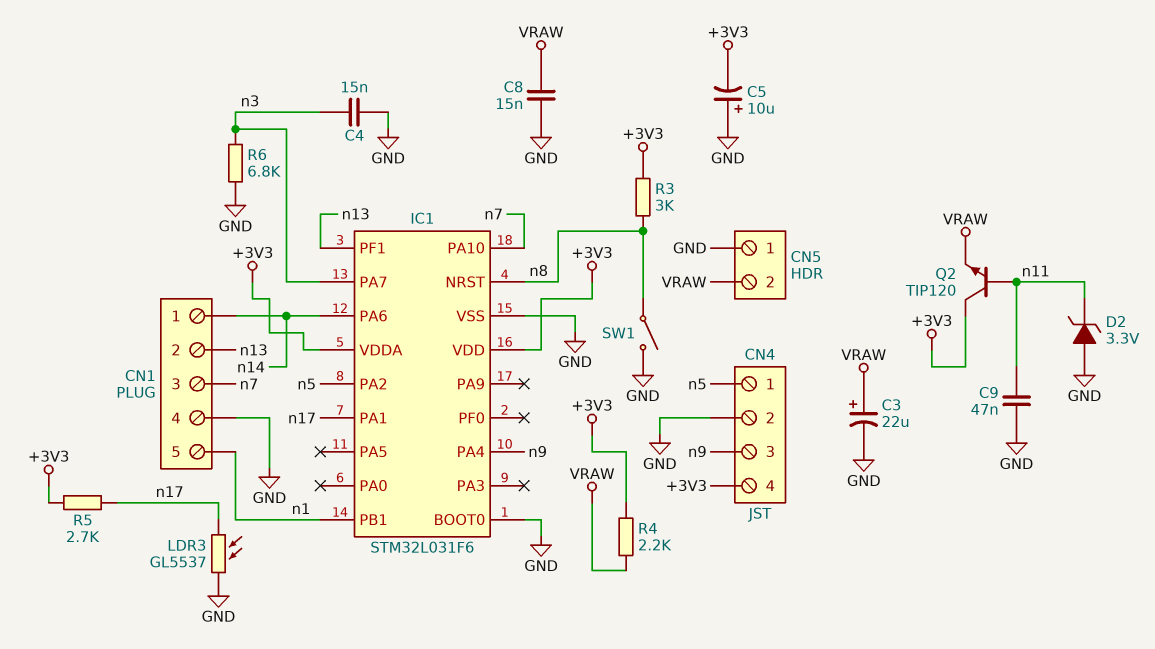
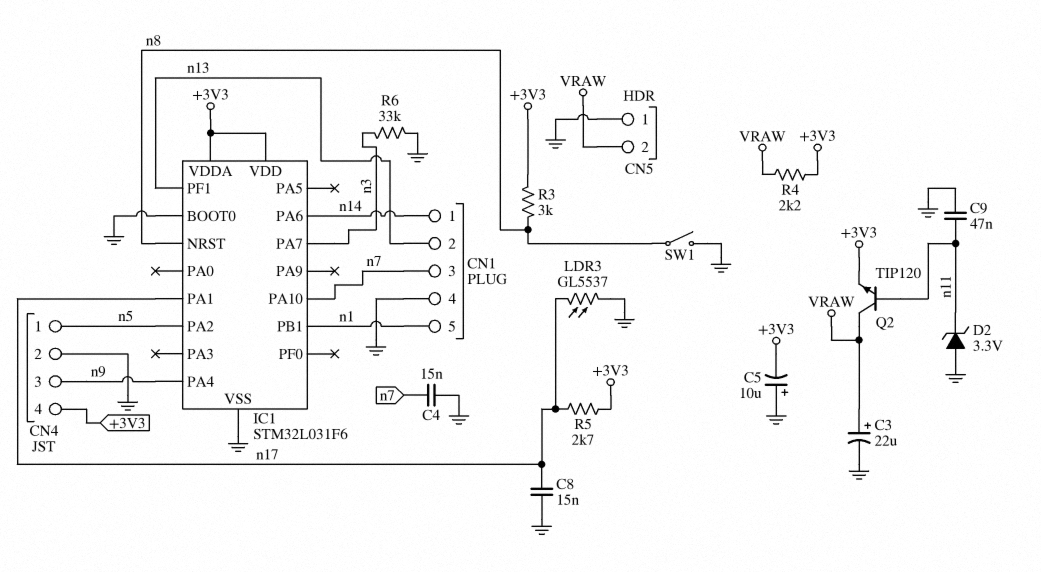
C4: 15nF (GND, n3) -> 15nF (GND, n7)
C8: 15nF (GND, VRAW) -> 15nF (GND, n17)
Q2: NPN TIP120 (B n11, C +3V3, E VRAW) -> NPN TIP120 (B n11, C VRAW, E +3V3)
R6: 6.8k (GND, n3) -> 33k (GND, n3)

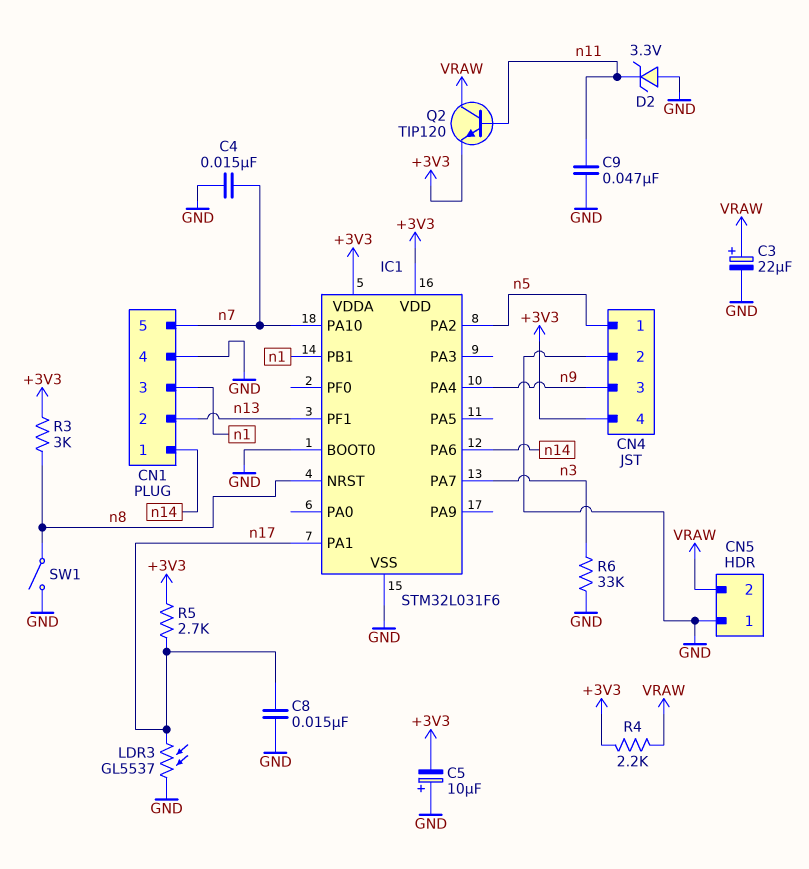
CN1 pin 3: n7 -> n1
CN1 pin 5: n1 -> n7

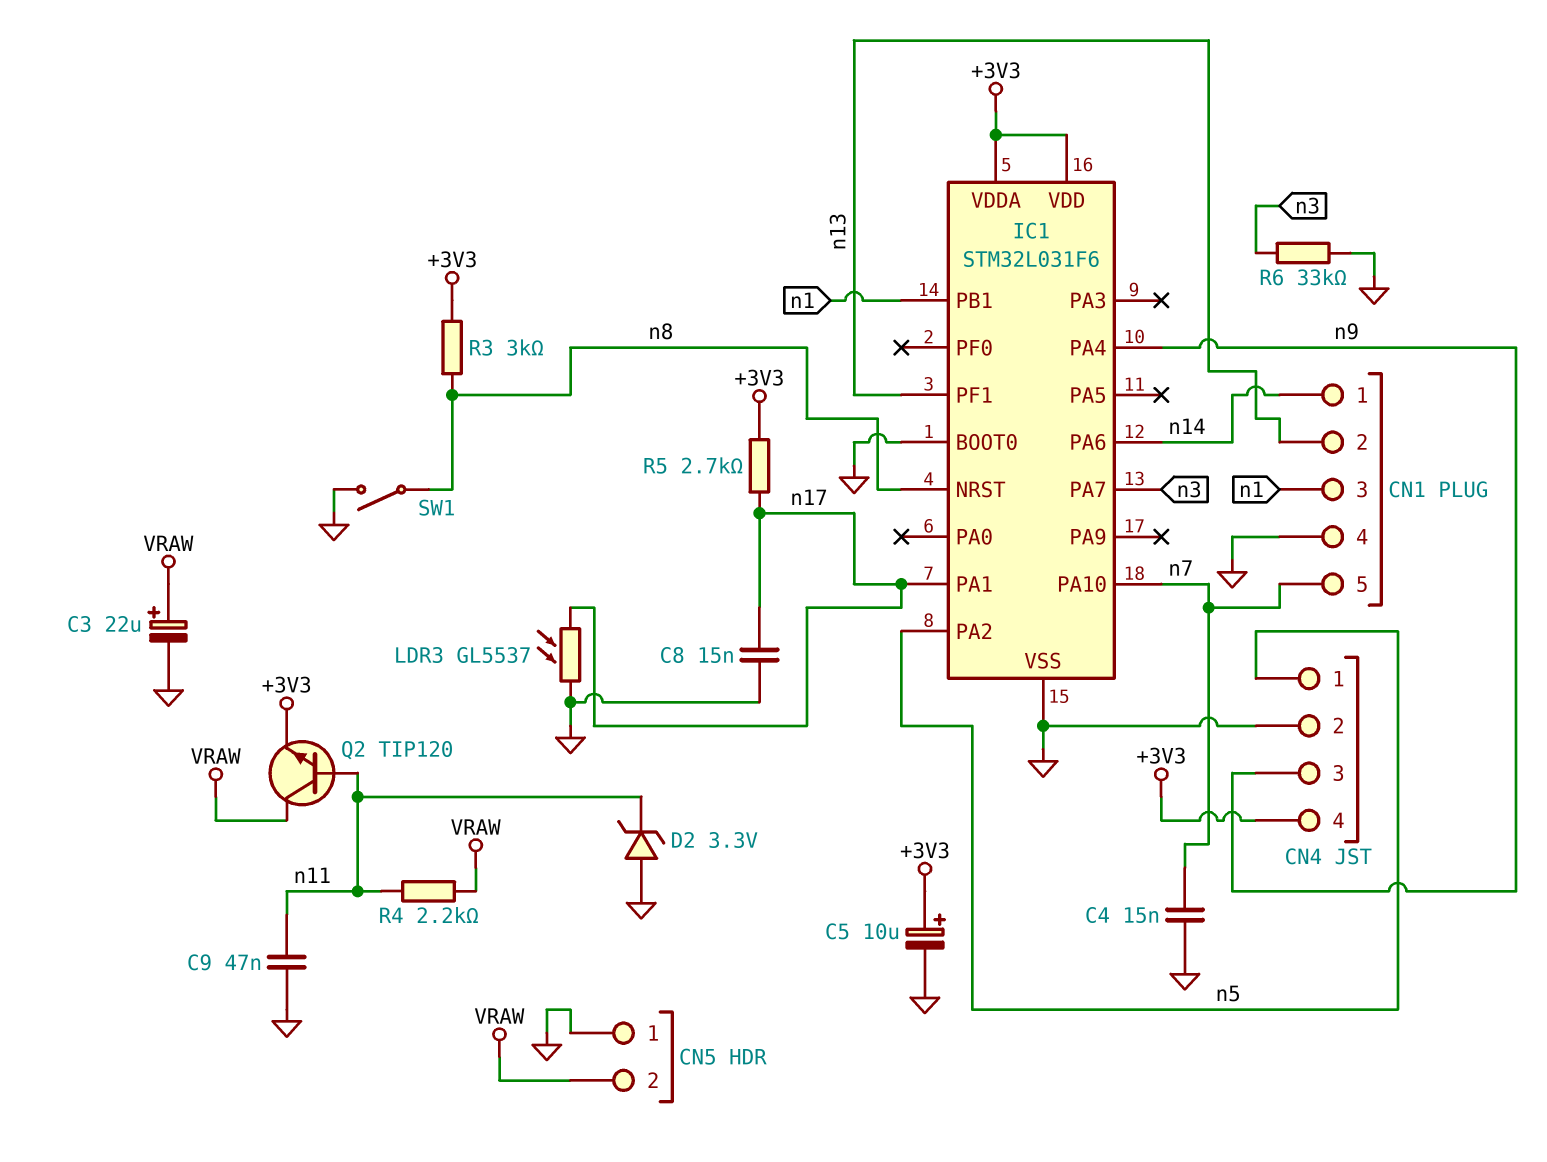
C5: 10uF (plus GND, minus +3V3) -> 10uF (plus +3V3, minus GND)
R4: 2.2k (+3V3, VRAW) -> 2.2k (VRAW, n11)

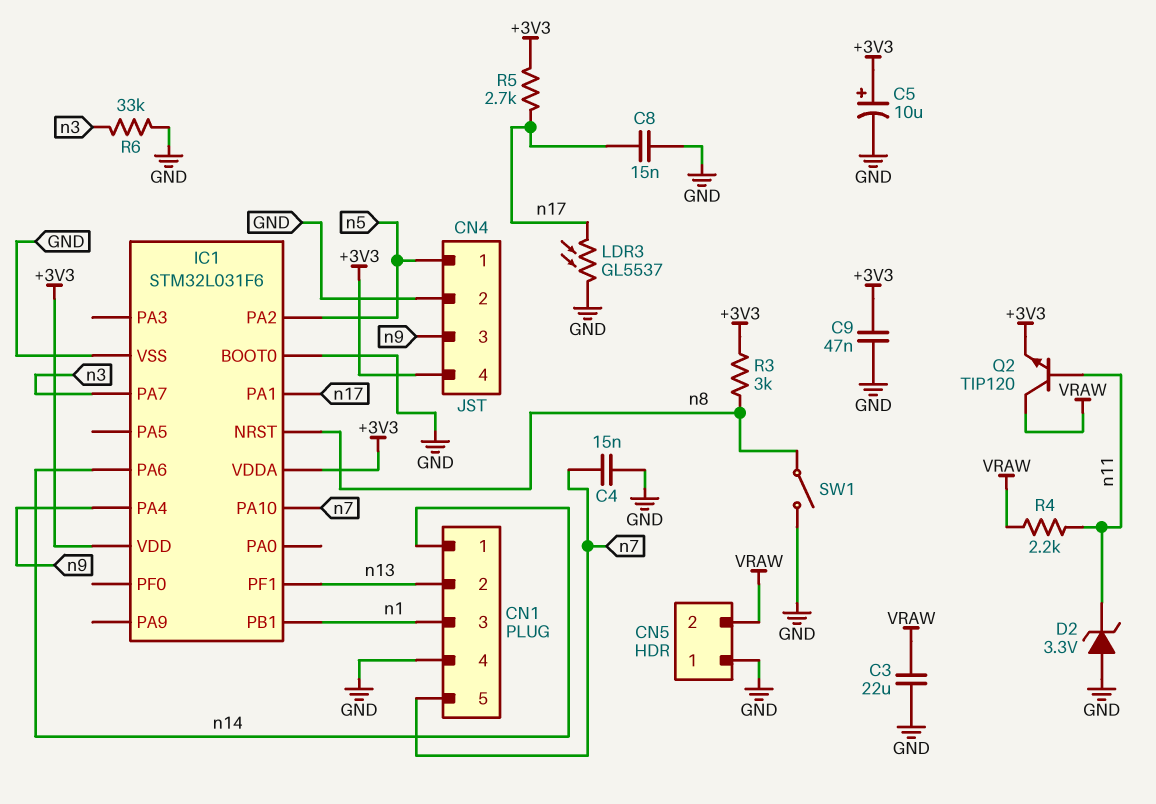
C3: 22uF (plus VRAW, minus GND) -> 22uF (GND, VRAW)
C9: 47nF (GND, n11) -> 47nF (+3V3, GND)

